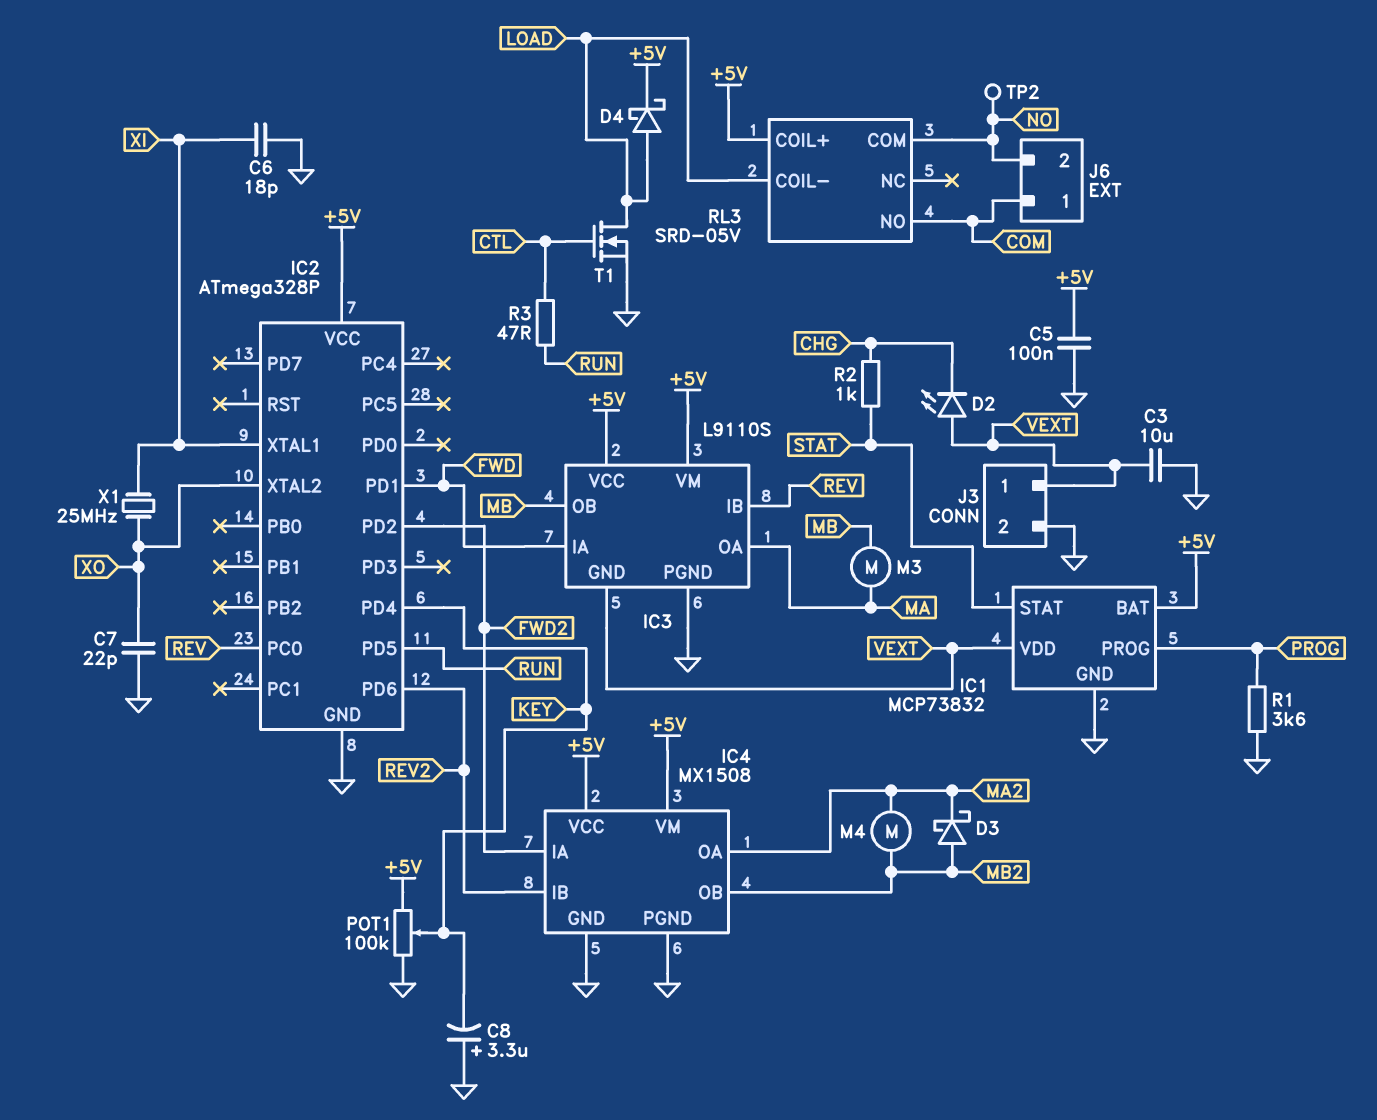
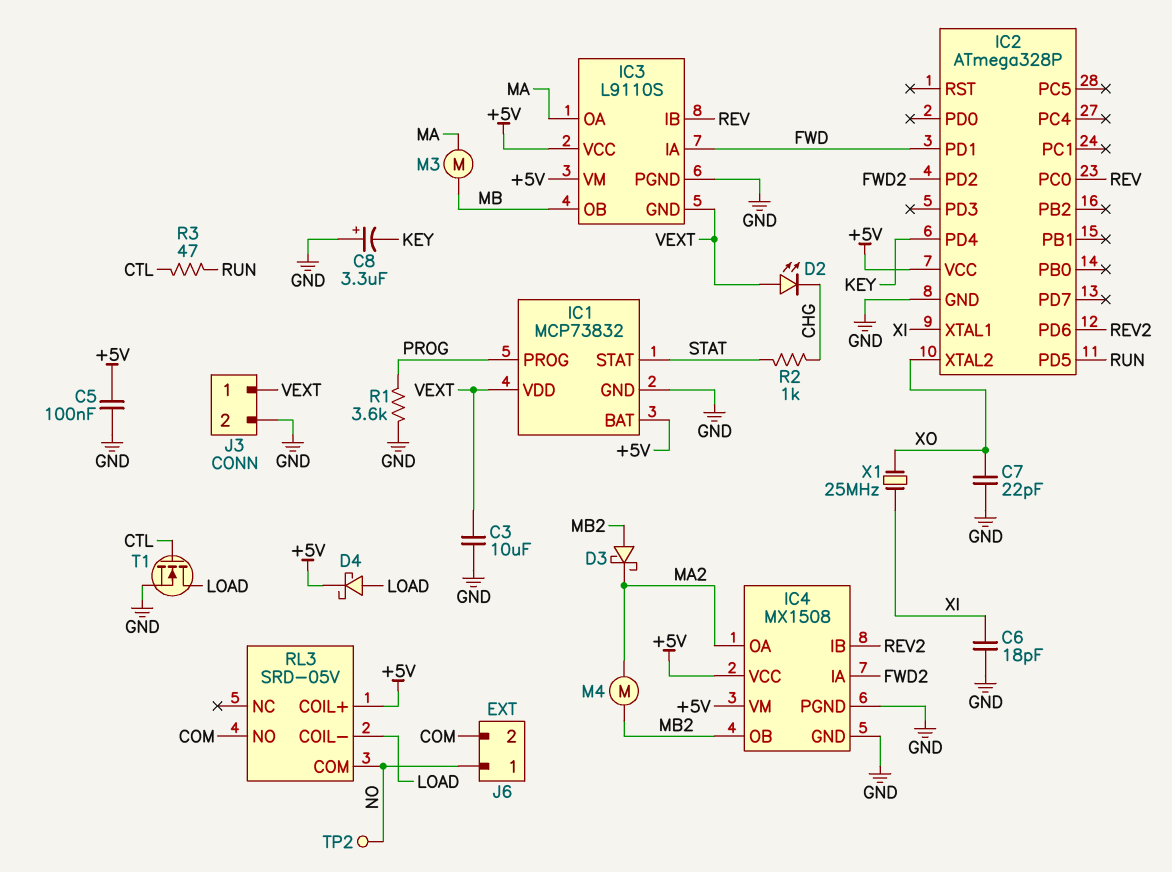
J6 pin 1: COM -> NO
J6 pin 2: NO -> COM
POT1: 100k (+5V, GND, wiper KEY) -> none

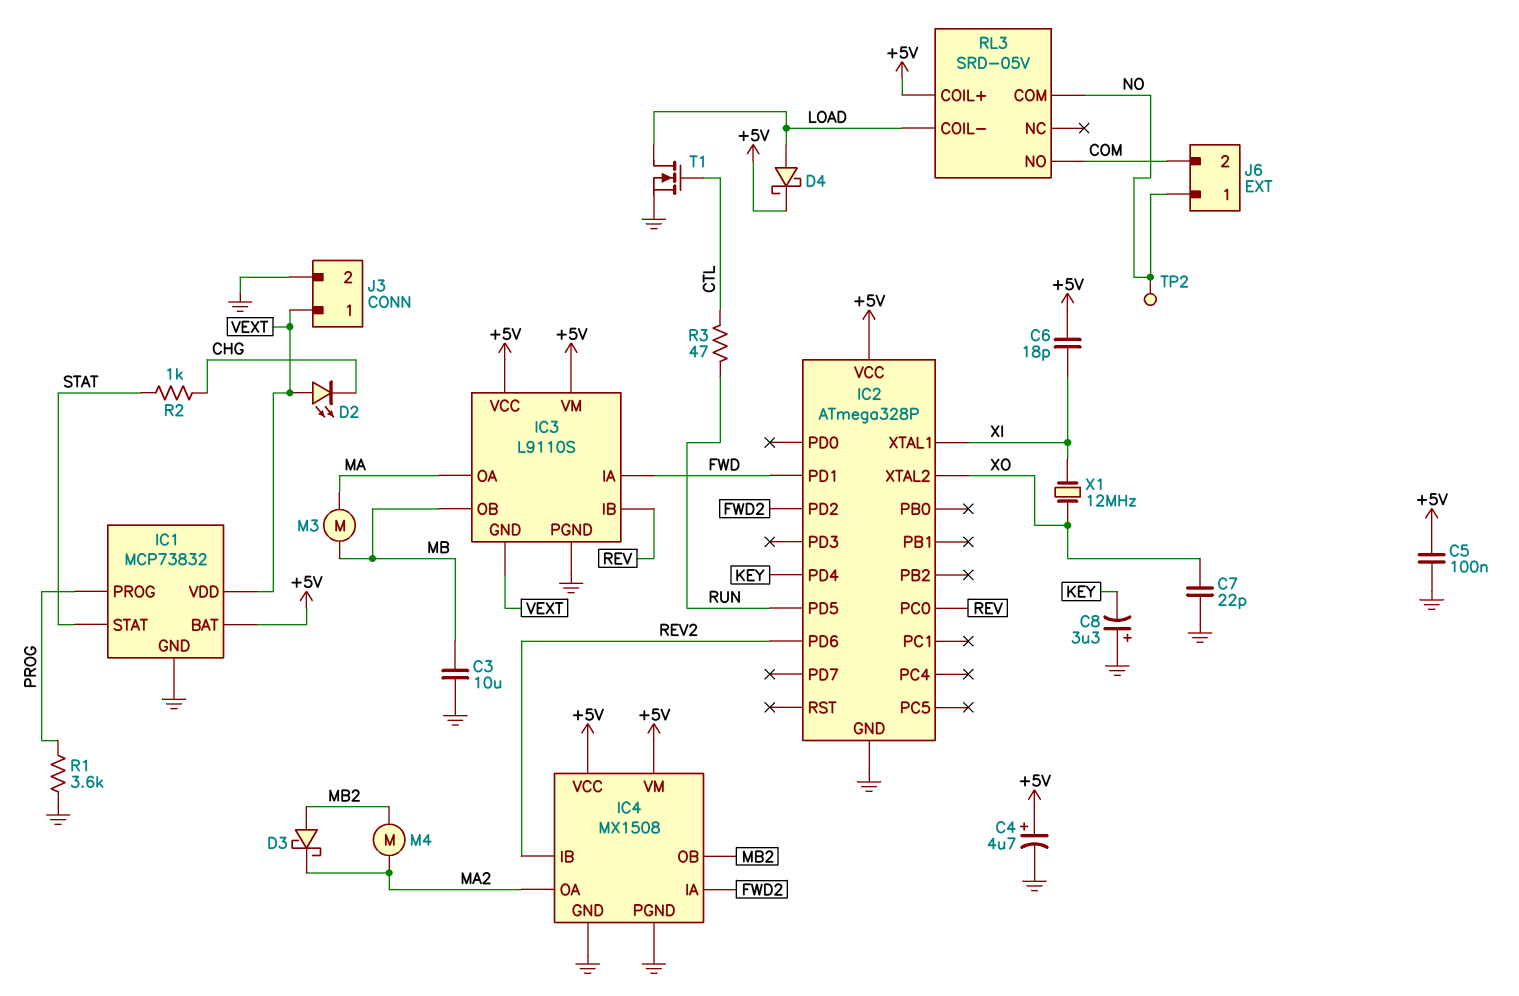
C3: 10uF (GND, VEXT) -> 10uF (GND, MB)
C4: none -> 4.7uF (plus +5V, minus GND)
C6: 18pF (GND, XI) -> 18pF (+5V, XI)
X1: 25MHz (XI, XO) -> 12MHz (XI, XO)

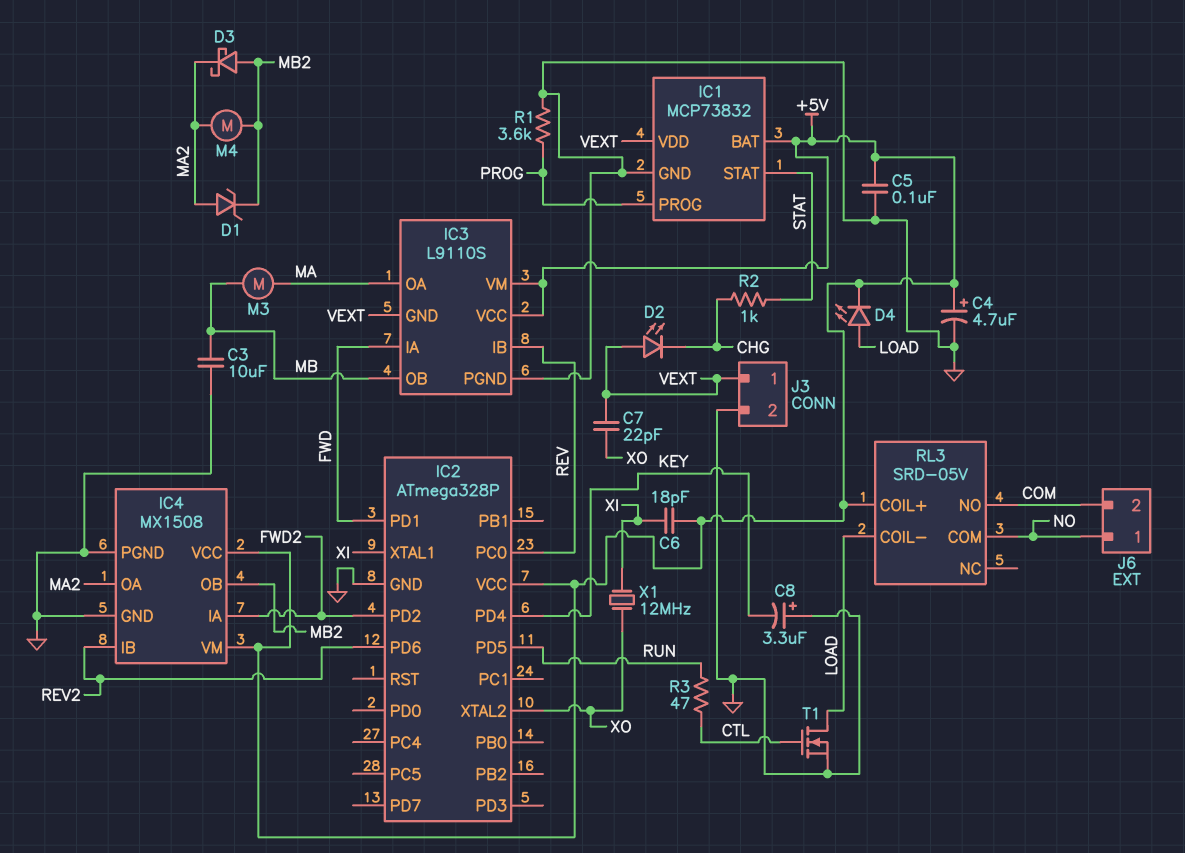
C7: 22pF (GND, XO) -> 22pF (VEXT, XO)
D1: none -> zener (A MA2, K MB2)
D4: schottky (A LOAD, K +5V) -> LED (A LOAD, K +5V)
TP2: test point (NO) -> none

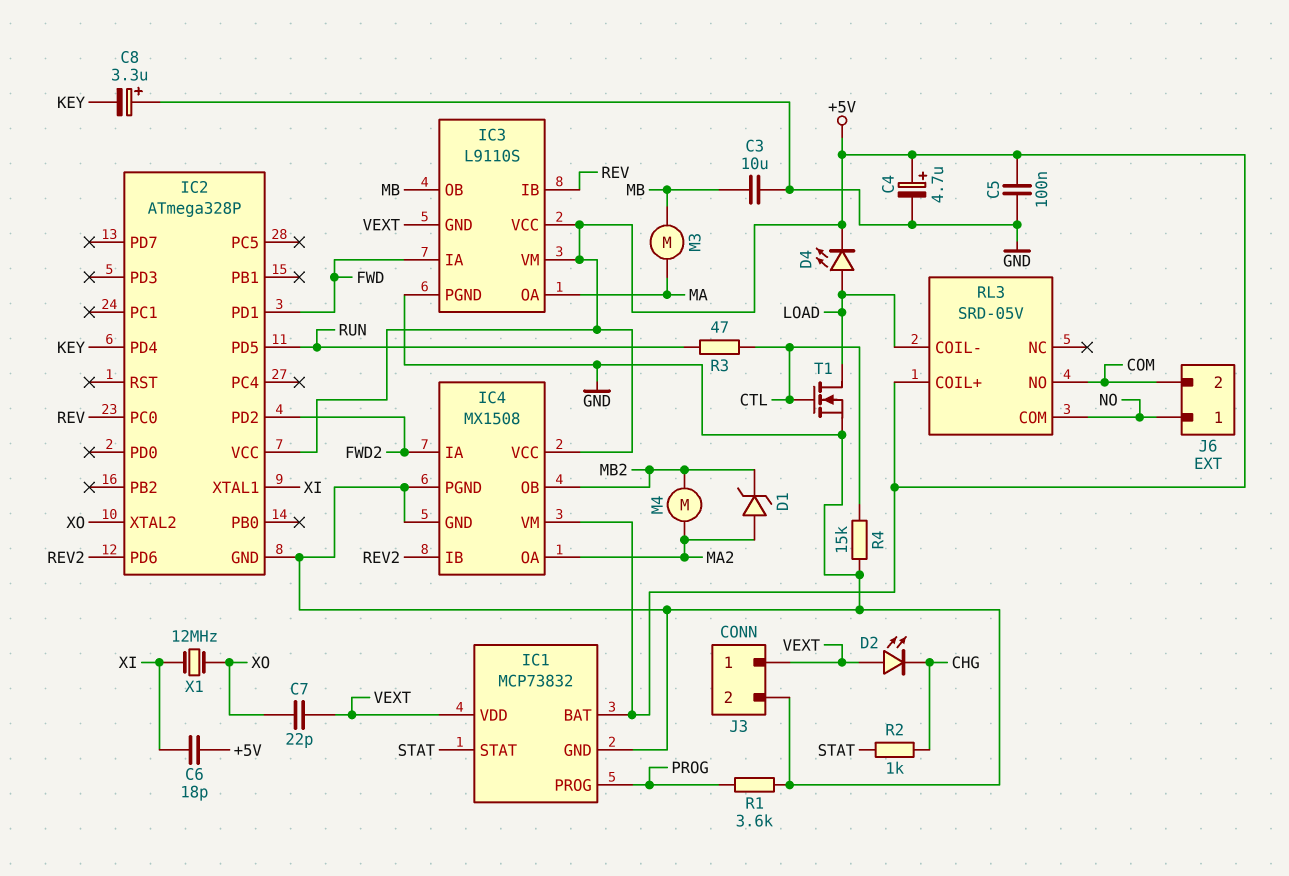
D3: schottky (A MB2, K MA2) -> none
R4: none -> 15k (CTL, GND)

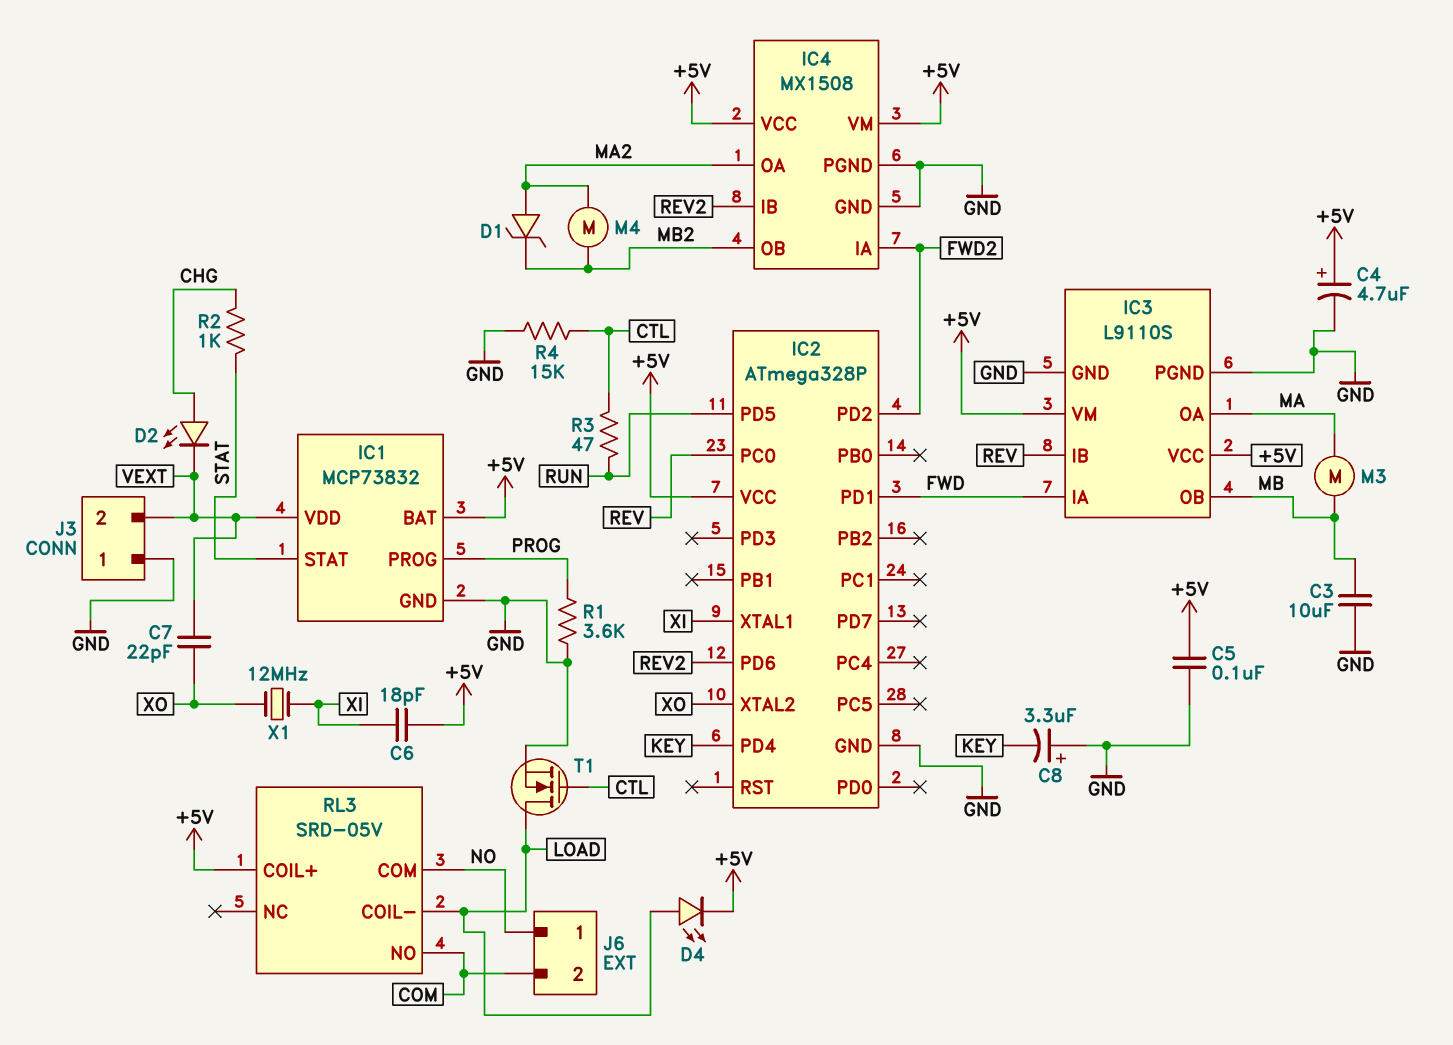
D2: LED (A VEXT, K CHG) -> LED (A CHG, K VEXT)
IC3 pin GND: VEXT -> GND
J3 pin 1: VEXT -> GND
J3 pin 2: GND -> VEXT

